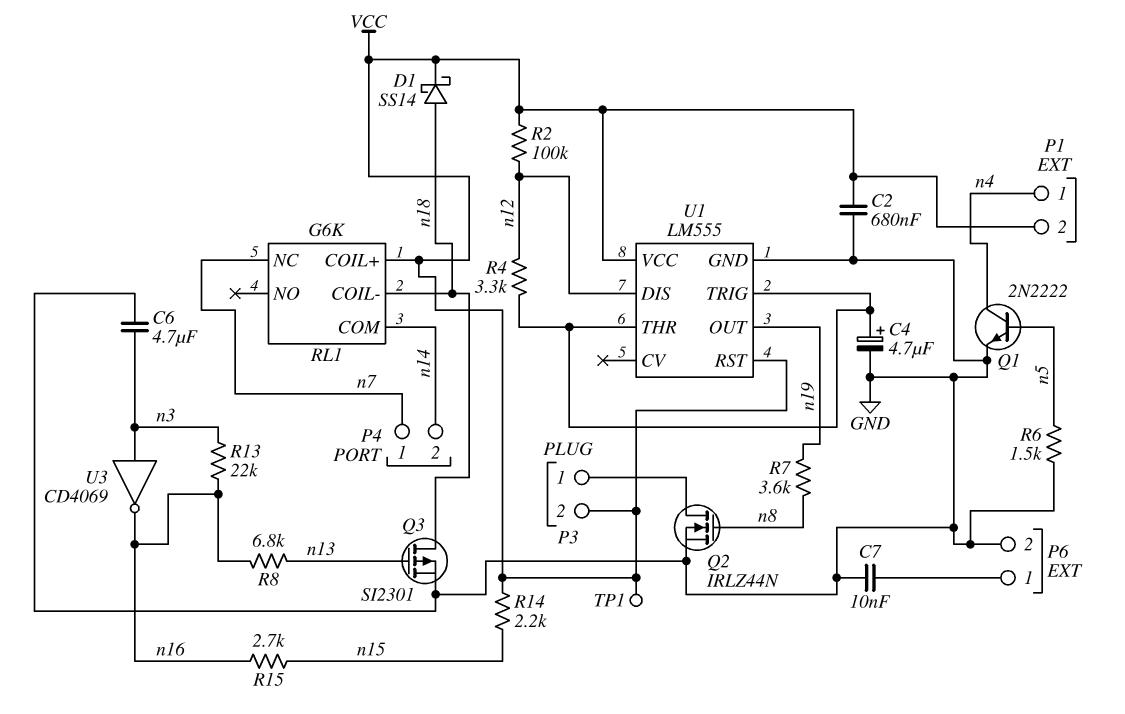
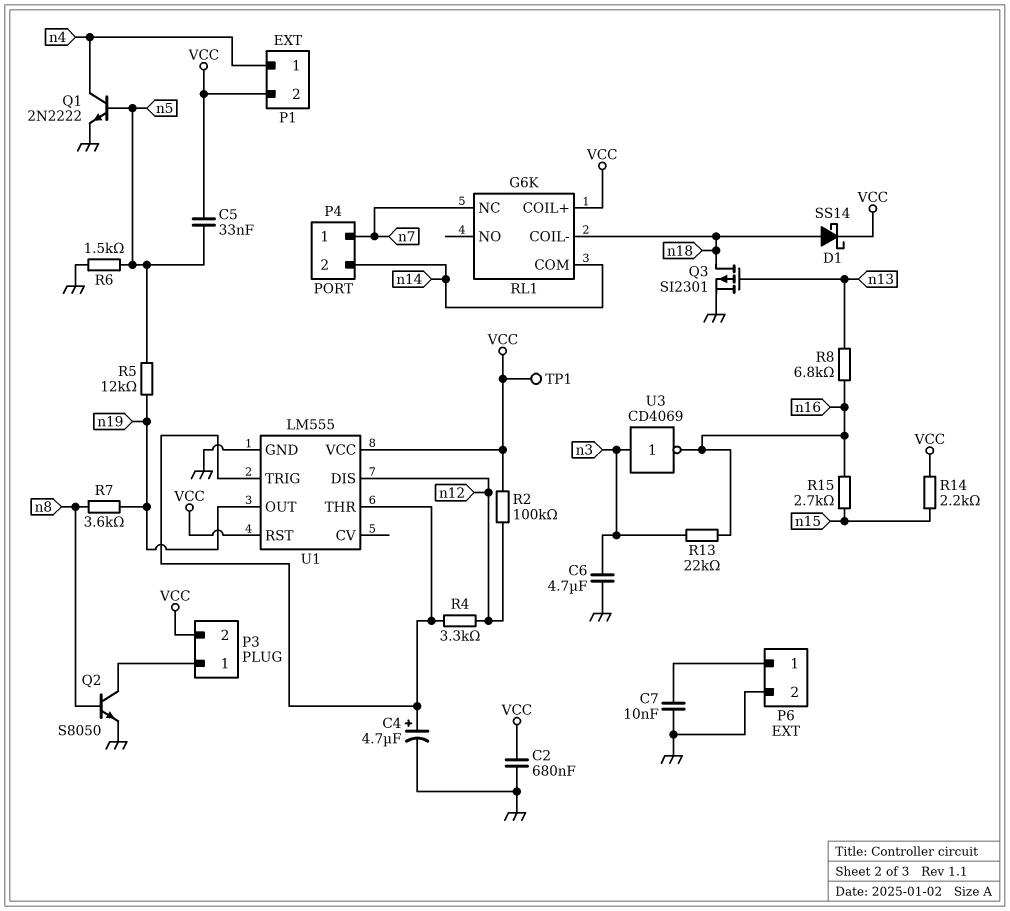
C5: none -> 33nF (VCC, n5)
Q2: NMOS IRLZ44N (G n8, D P3/1, S GND) -> NPN S8050 (B n8, C P3/1, E GND)
R5: none -> 12k (n5, n19)

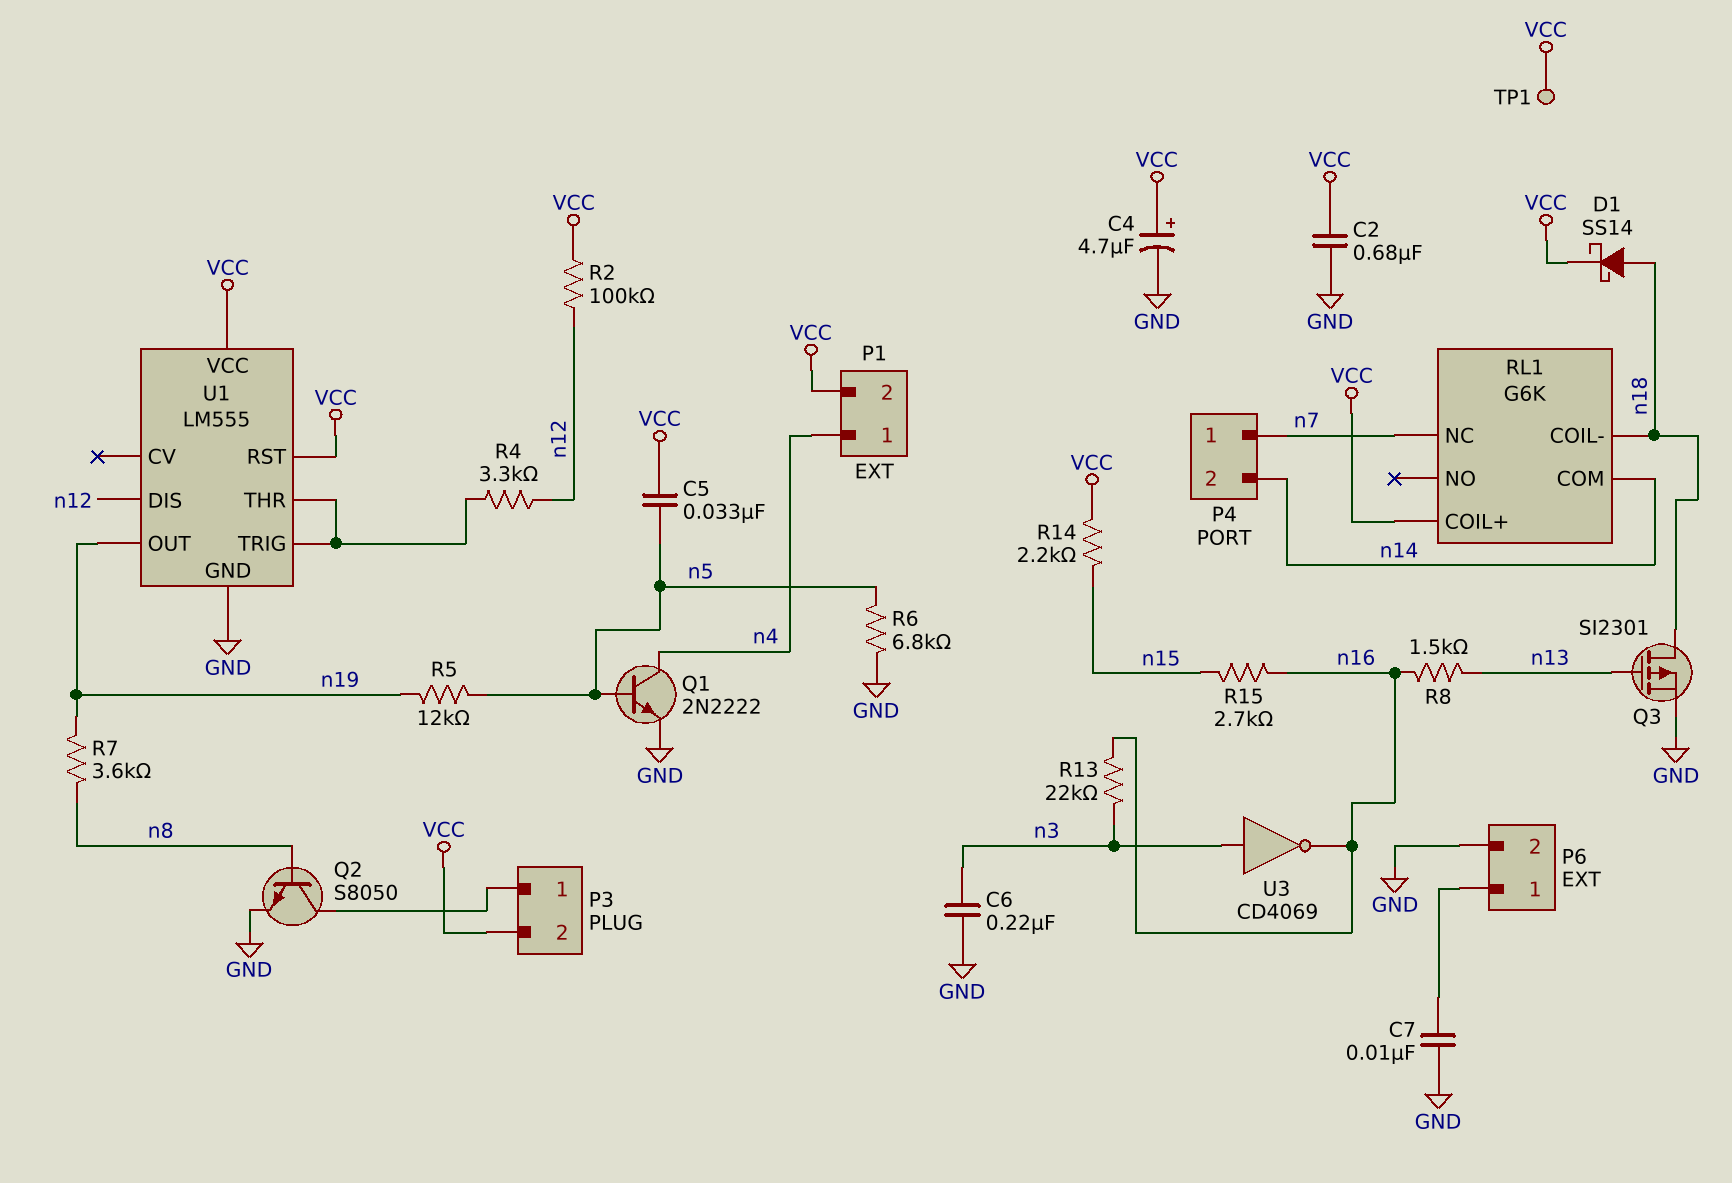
C4: 4.7uF (plus U1/THR, minus GND) -> 4.7uF (plus VCC, minus GND)
C6: 4.7uF (GND, n3) -> 220nF (GND, n3)
R6: 1.5k (GND, n5) -> 6.8k (GND, n5)
R8: 6.8k (n13, n16) -> 1.5k (n13, n16)

